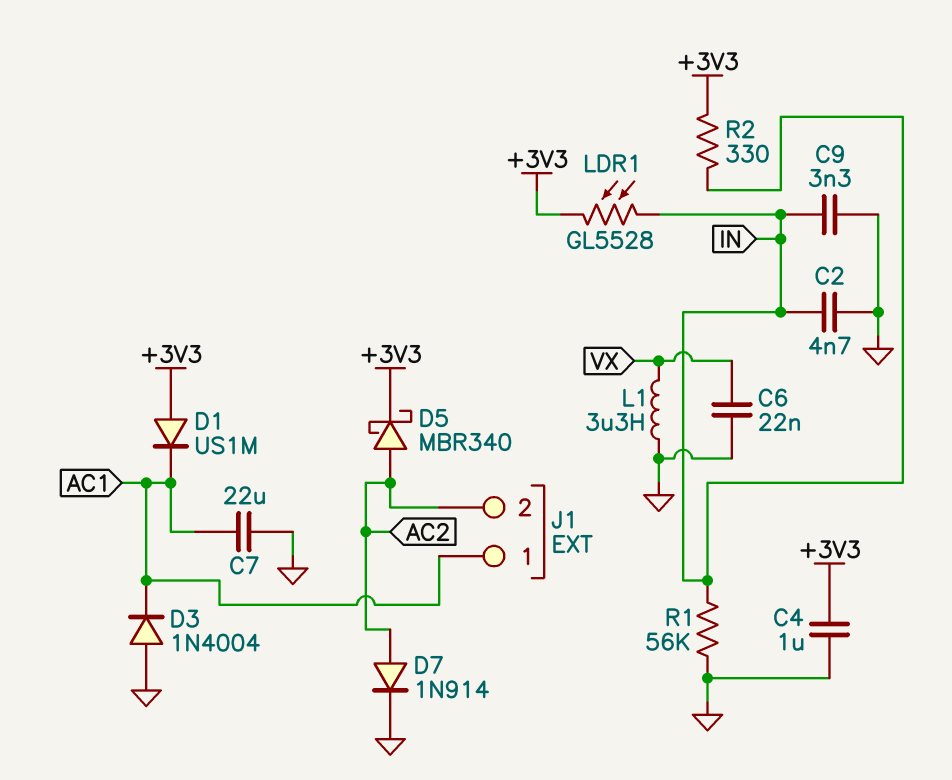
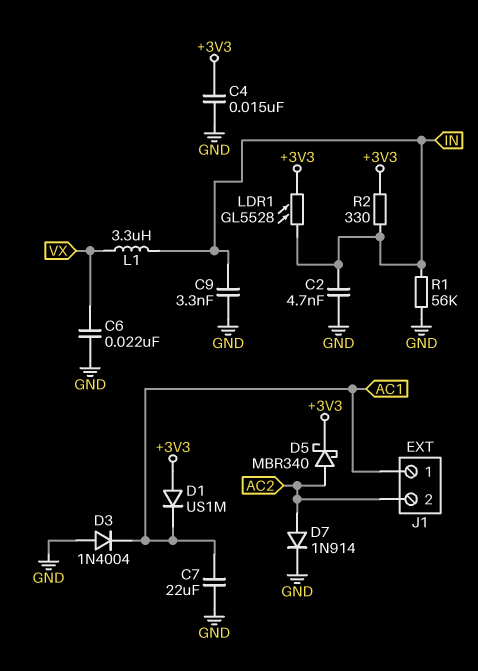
C4: 1uF (+3V3, GND) -> 15nF (+3V3, GND)
L1: 3.3uH (GND, VX) -> 3.3uH (IN, VX)

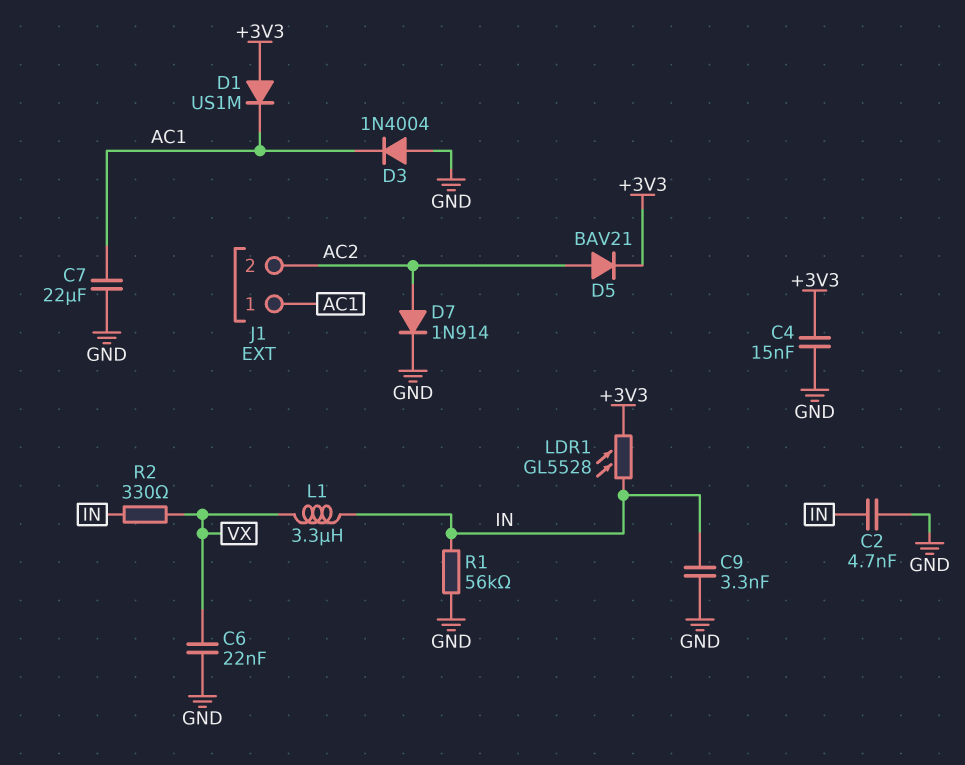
D5: schottky MBR340 (A AC2, K +3V3) -> diode BAV21 (A AC2, K +3V3)
R2: 330 (+3V3, IN) -> 330 (IN, VX)

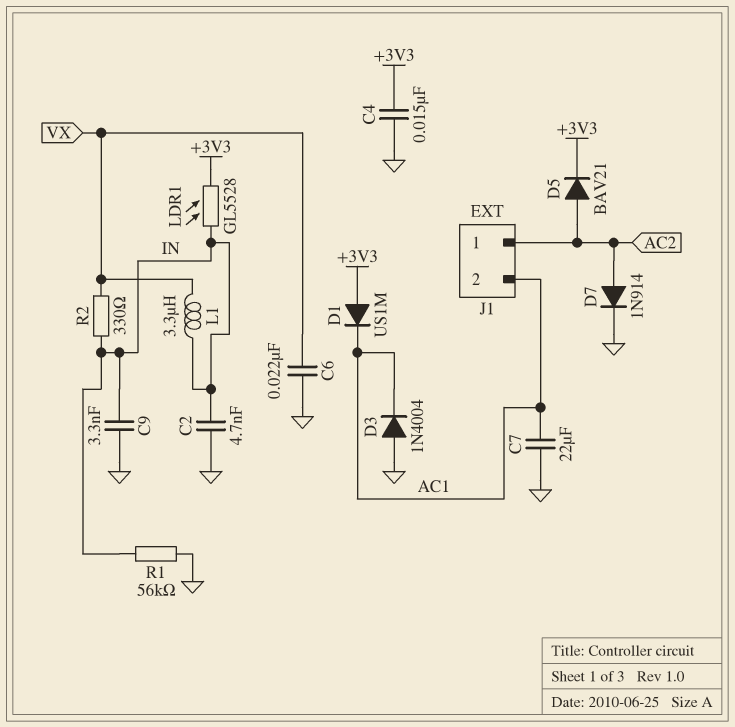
J1 pin 1: AC1 -> AC2
J1 pin 2: AC2 -> AC1

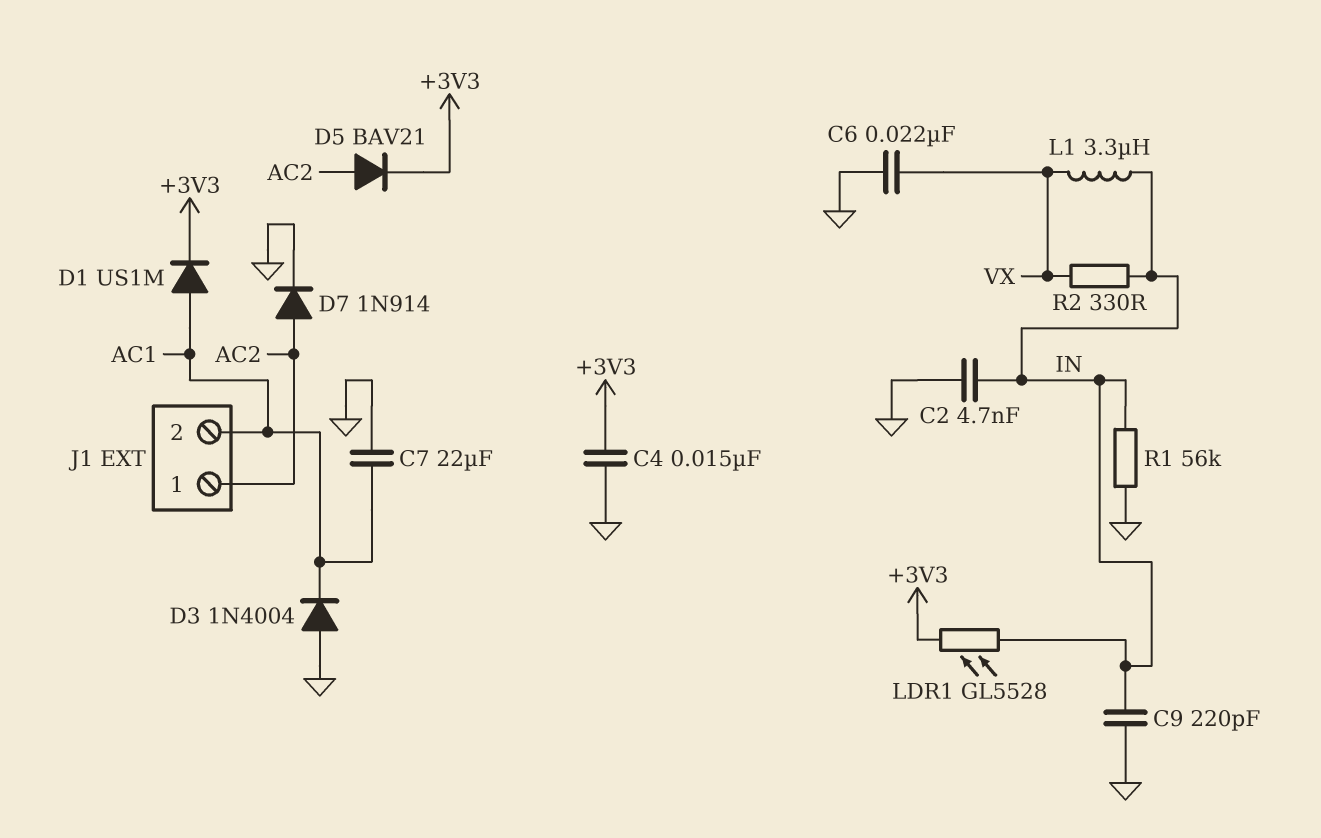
C9: 3.3nF (GND, IN) -> 220pF (GND, IN)
D1: diode US1M (A +3V3, K AC1) -> diode US1M (A AC1, K +3V3)

